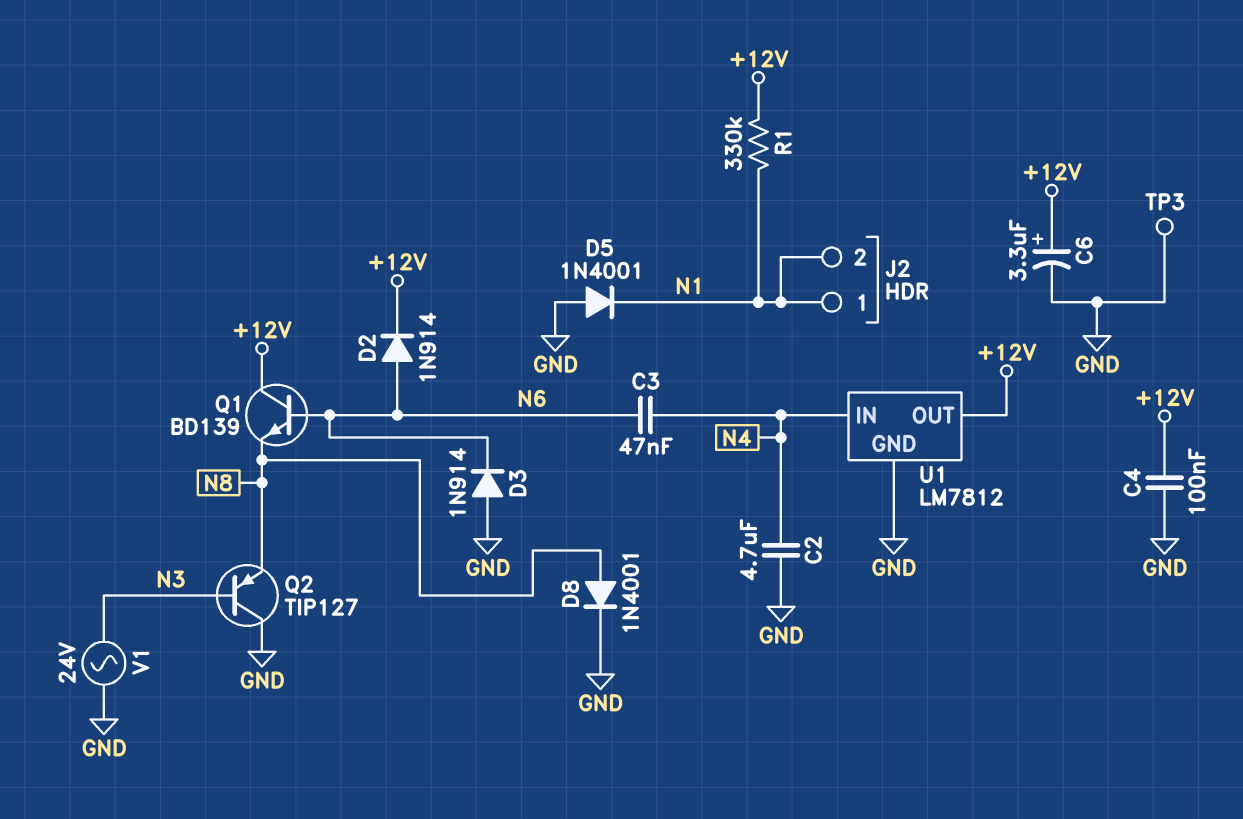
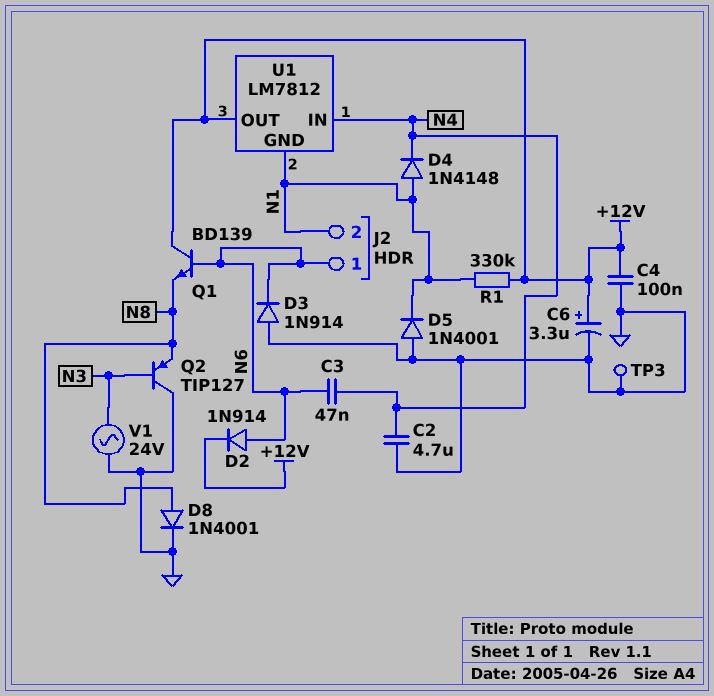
D4: none -> diode 1N4148 (A N1, K N4)
J2 pin 1: N1 -> N6
U1 pin GND: GND -> N1

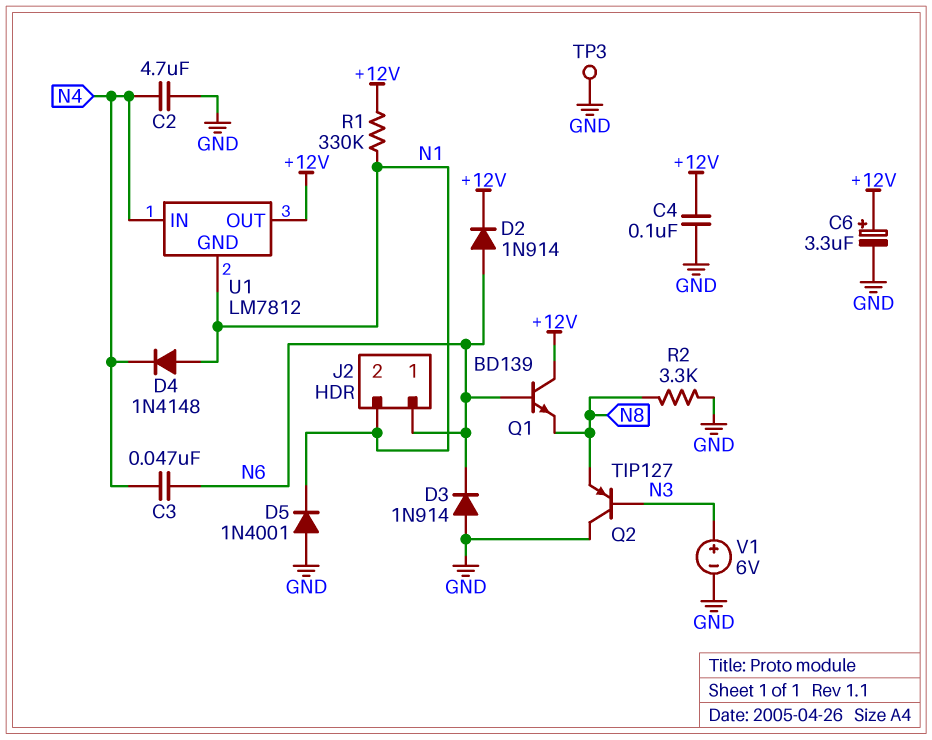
D8: diode 1N4001 (A N8, K GND) -> none
R2: none -> 3.3k (GND, N8)
V1: AC 24V (GND, N3) -> 6V (plus N3, minus GND)

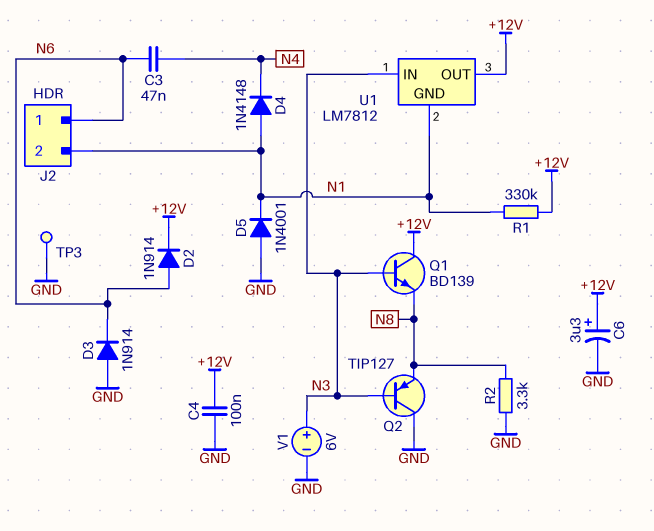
C2: 4.7uF (GND, N4) -> none
Q1: NPN BD139 (B N6, C +12V, E N8) -> NPN BD139 (B N3, C +12V, E N8)
U1 pin IN: N4 -> N3

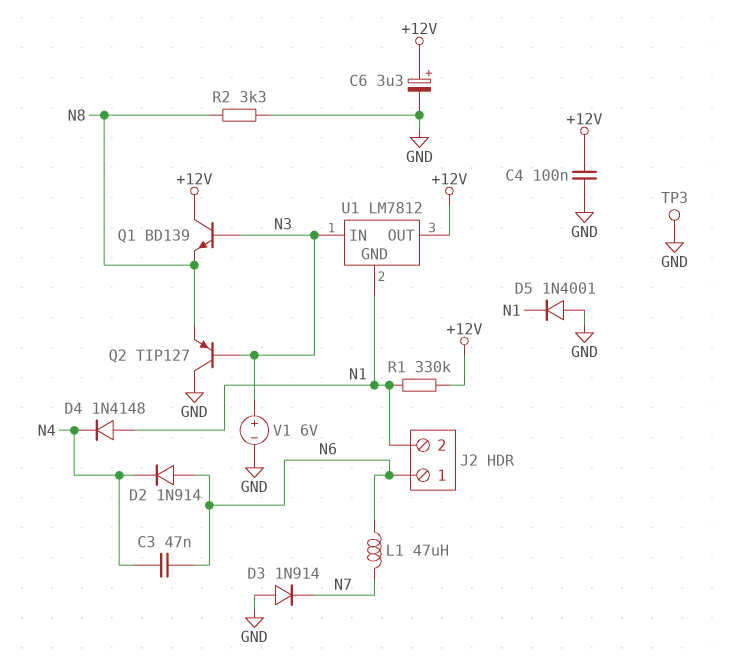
D2: diode 1N914 (A N6, K +12V) -> diode 1N914 (A N6, K N4)
D3: diode 1N914 (A GND, K N6) -> diode 1N914 (A GND, K N7)
L1: none -> 47uH (N6, N7)

